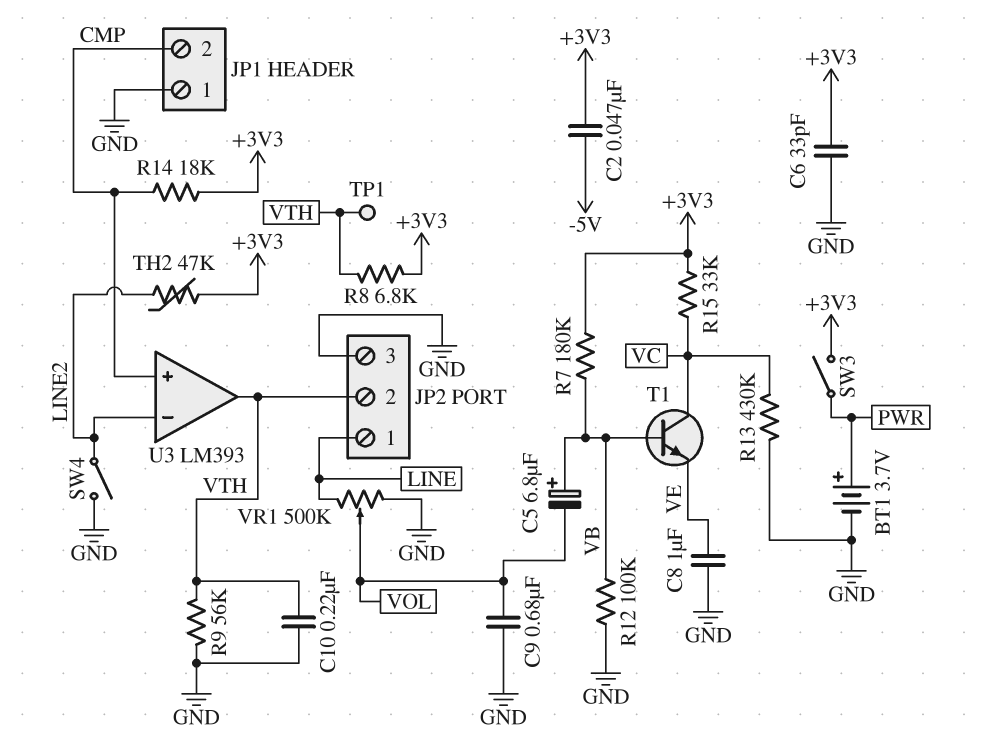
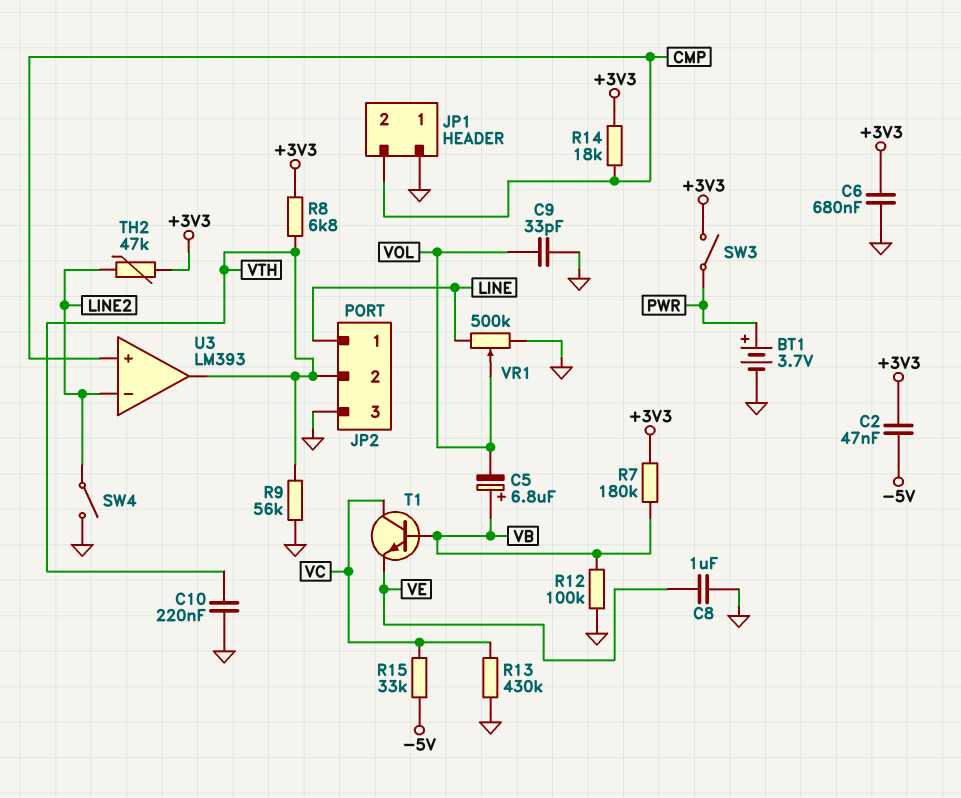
C6: 33pF (+3V3, GND) -> 680nF (+3V3, GND)
C9: 680nF (GND, VOL) -> 33pF (GND, VOL)
R15: 33k (+3V3, VC) -> 33k (-5V, VC)
TP1: test point (VTH) -> none

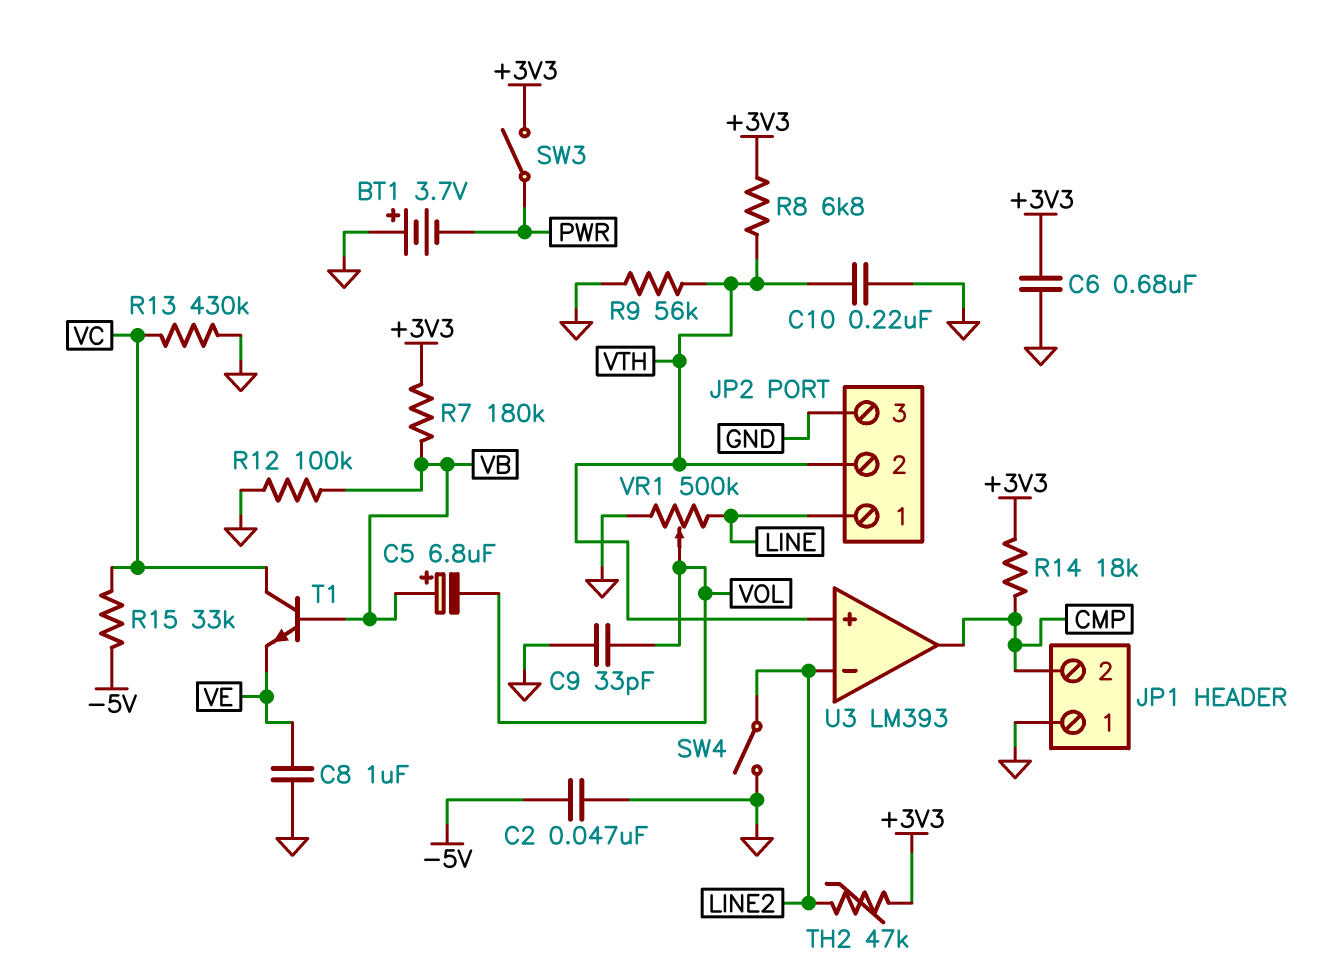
BT1: 3.7V (plus PWR, minus GND) -> 3.7V (plus GND, minus PWR)
C2: 47nF (+3V3, -5V) -> 47nF (-5V, GND)
U3 pin in+: CMP -> VTH
U3 pin out: VTH -> CMP

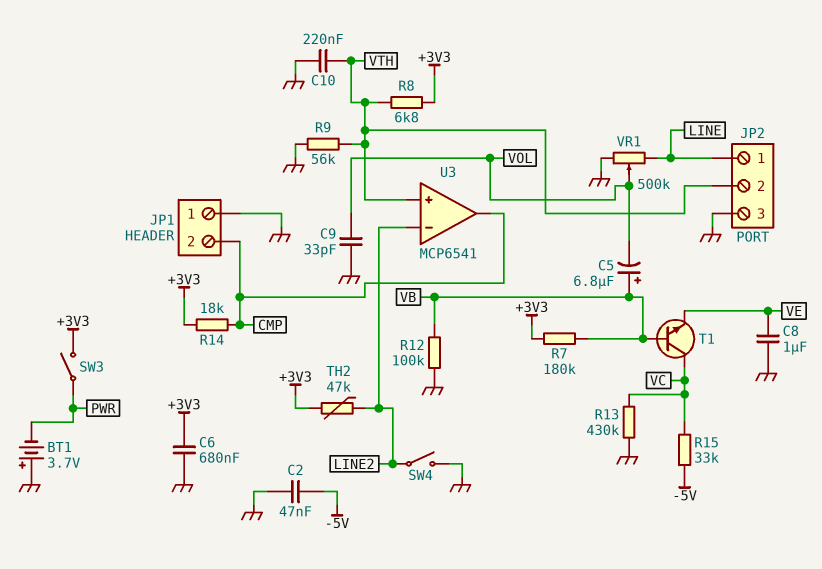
U3: LM393 -> MCP6541

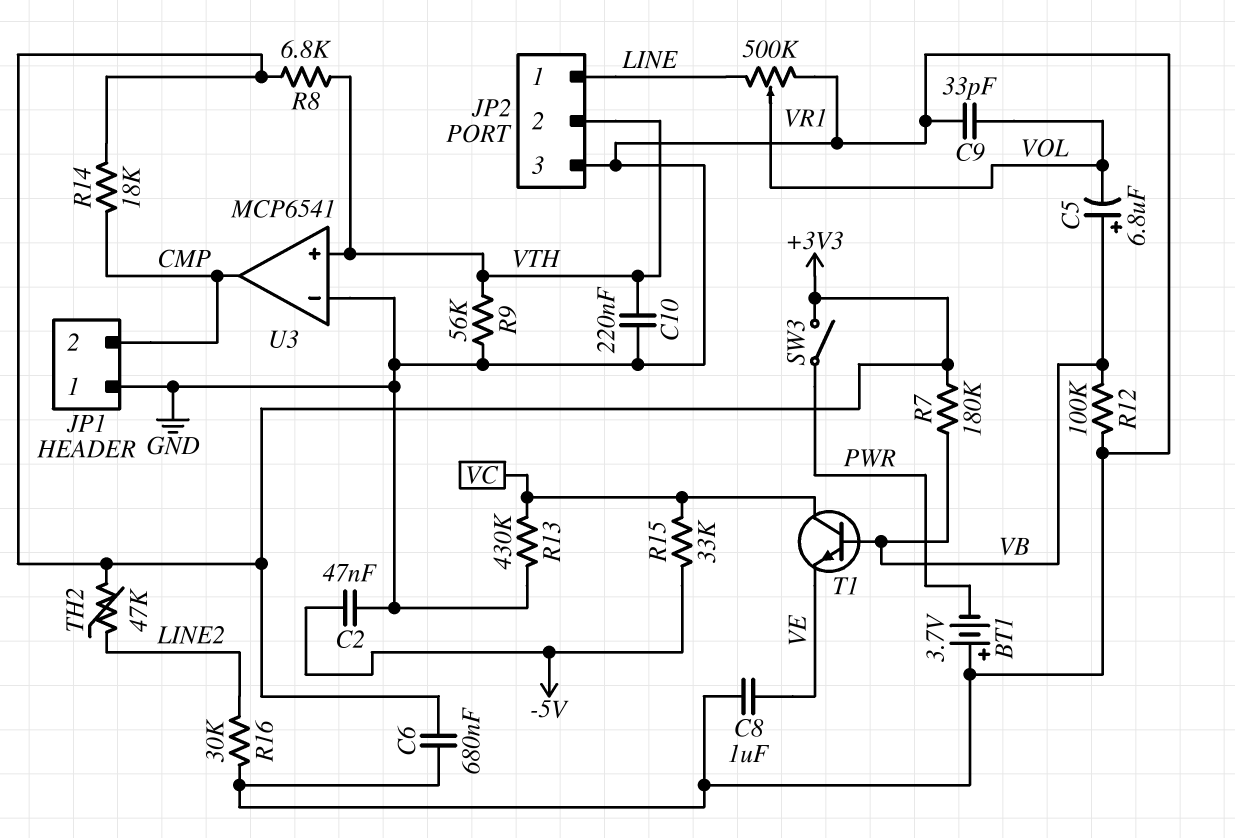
R16: none -> 30k (GND, LINE2)
SW4: switch (GND, LINE2) -> none
U3 pin in-: LINE2 -> GND

